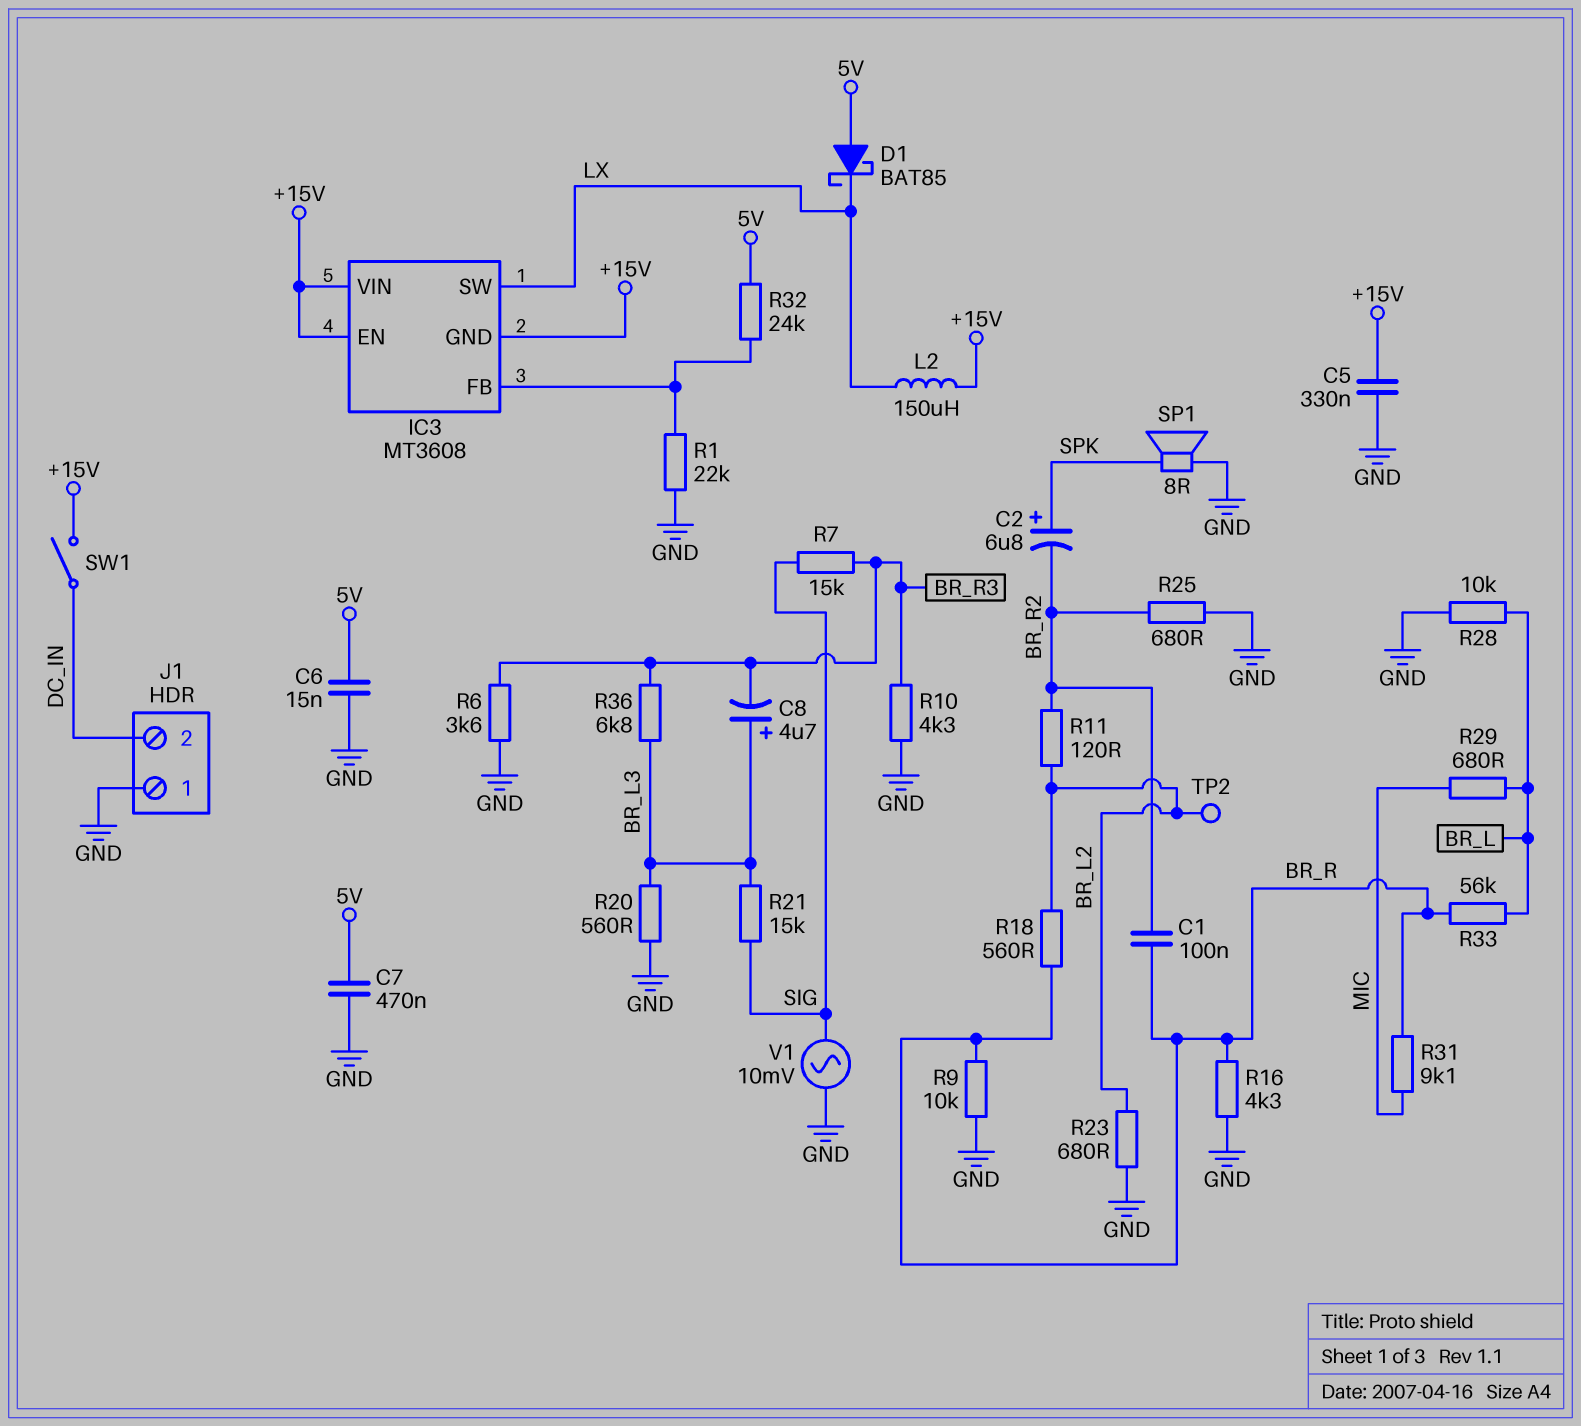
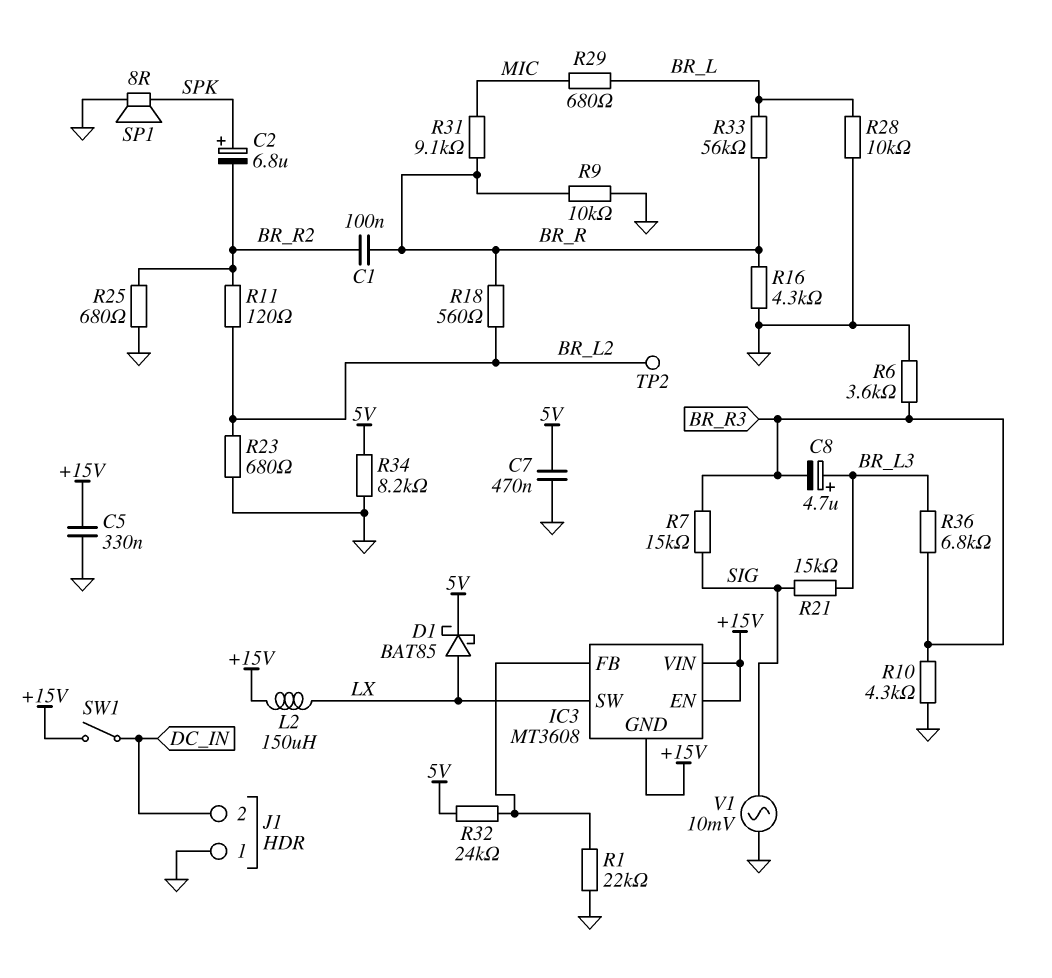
C6: 15nF (5V, GND) -> none
D1: schottky BAT85 (A 5V, K LX) -> schottky BAT85 (A LX, K 5V)
R20: 560 (BR_L3, GND) -> none
R34: none -> 8.2k (5V, GND)

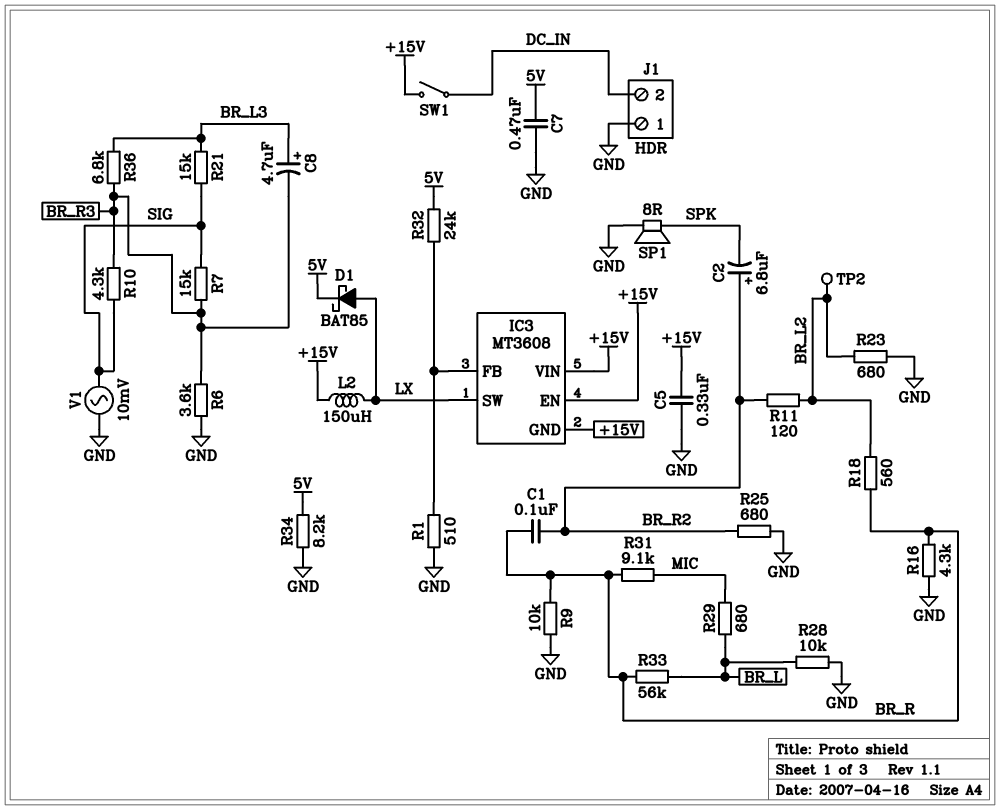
C2: 6.8uF (plus SPK, minus BR_R2) -> 6.8uF (plus BR_R2, minus SPK)
R1: 22k (GND, IC3/FB) -> 510 (GND, IC3/FB)
R10: 4.3k (BR_R3, GND) -> 4.3k (BR_R3, SIG)

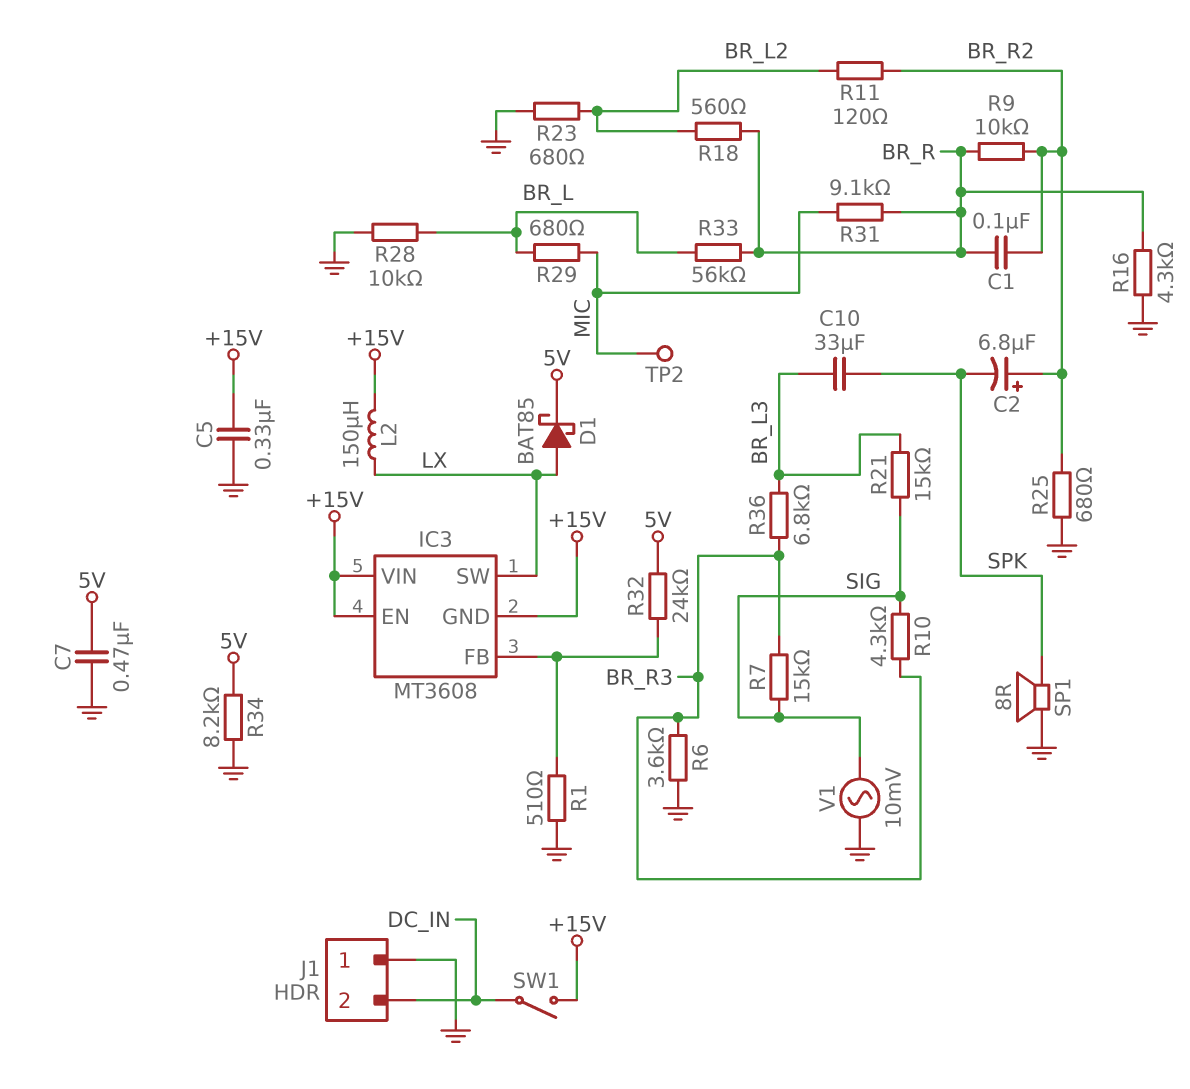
C8: 4.7uF (plus BR_L3, minus BR_R3) -> none
C10: none -> 33uF (BR_L3, SPK)
R9: 10k (BR_R, GND) -> 10k (BR_R, BR_R2)
TP2: test point (BR_L2) -> test point (MIC)

